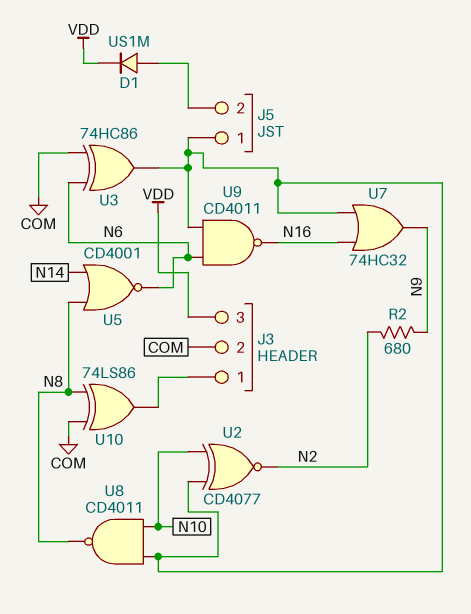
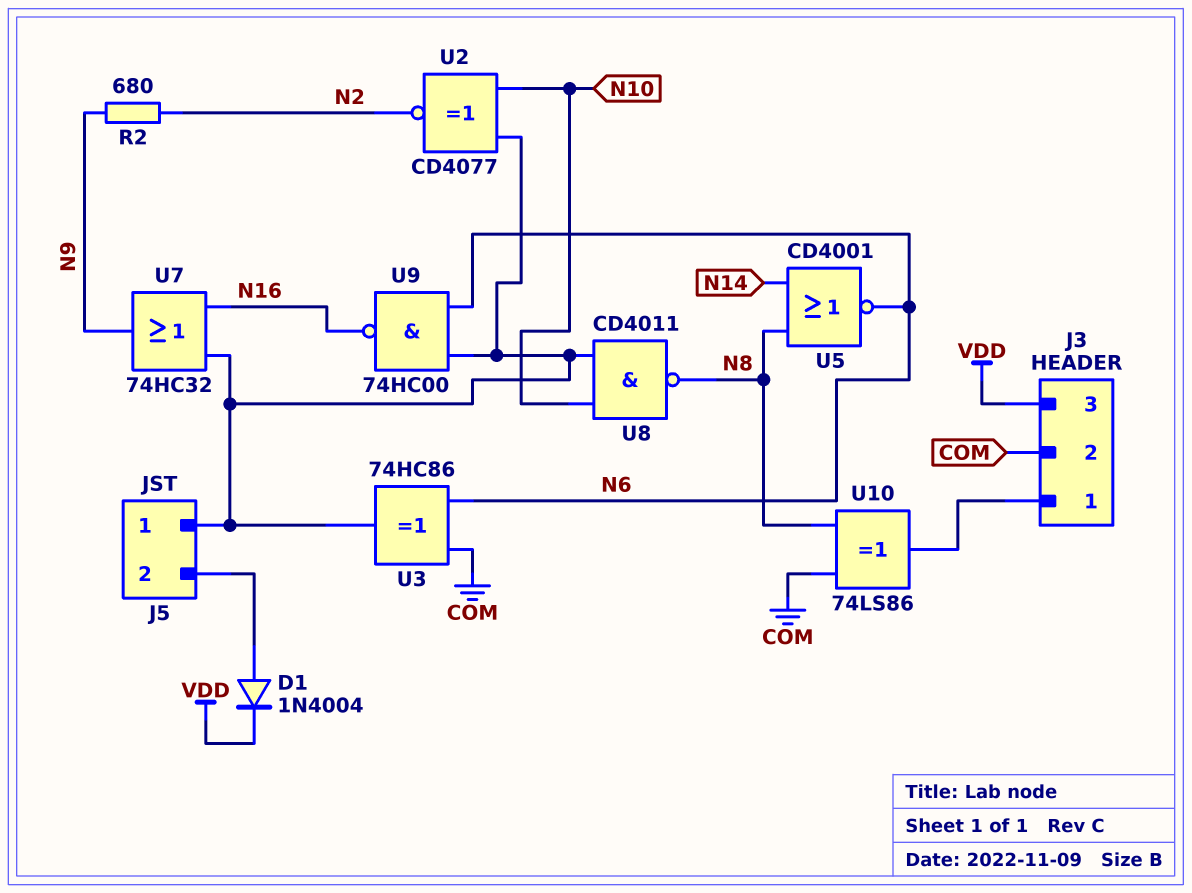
D1: diode US1M (A J5/2, K VDD) -> diode 1N4004 (A J5/2, K VDD)
U9: NAND CD4011 (in J5/1, in N6, out N16) -> NAND 74HC00 (in J5/1, in N6, out N16)

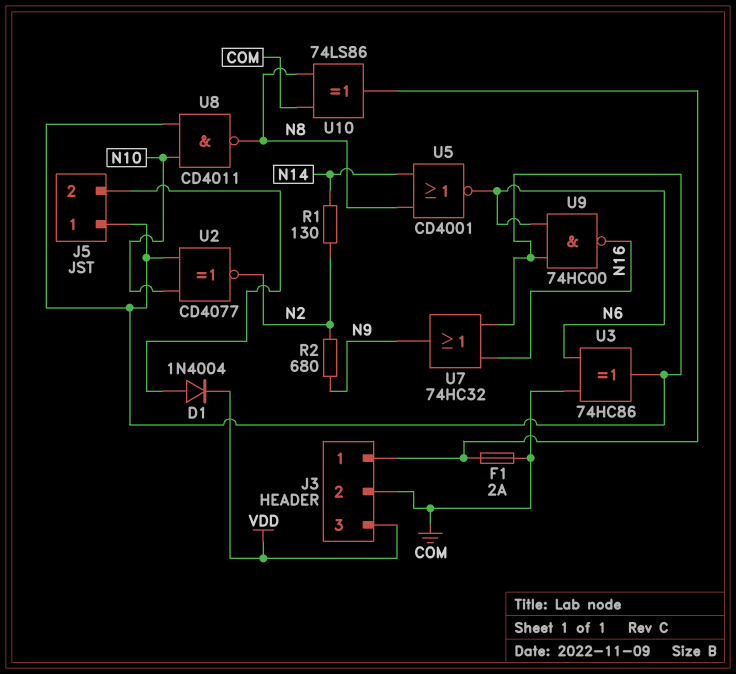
F1: none -> 2A (COM, J3/1)
R1: none -> 130 (N2, N14)

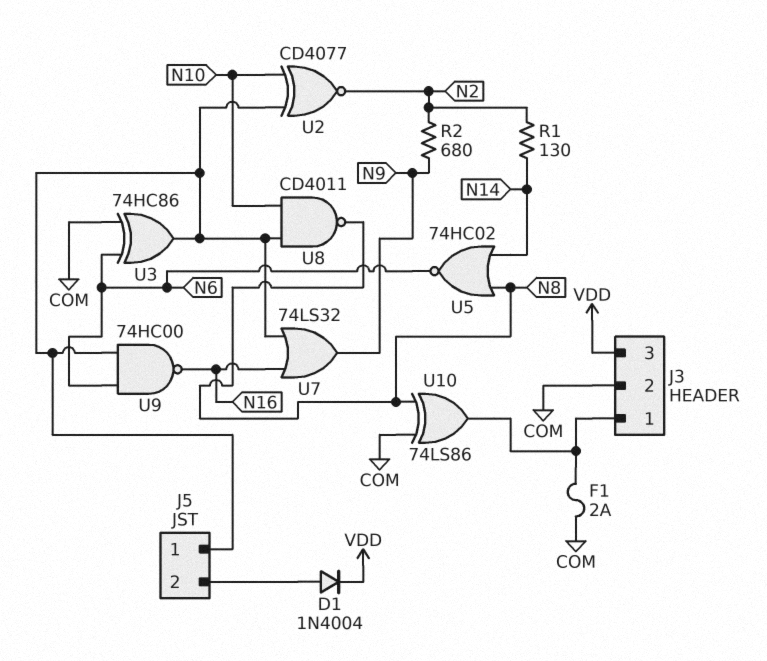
U5: NOR CD4001 (in N8, in N14, out N6) -> NOR 74HC02 (in N8, in N14, out N6)
U7: OR 74HC32 (in J5/1, in N16, out N9) -> OR 74LS32 (in J5/1, in N16, out N9)

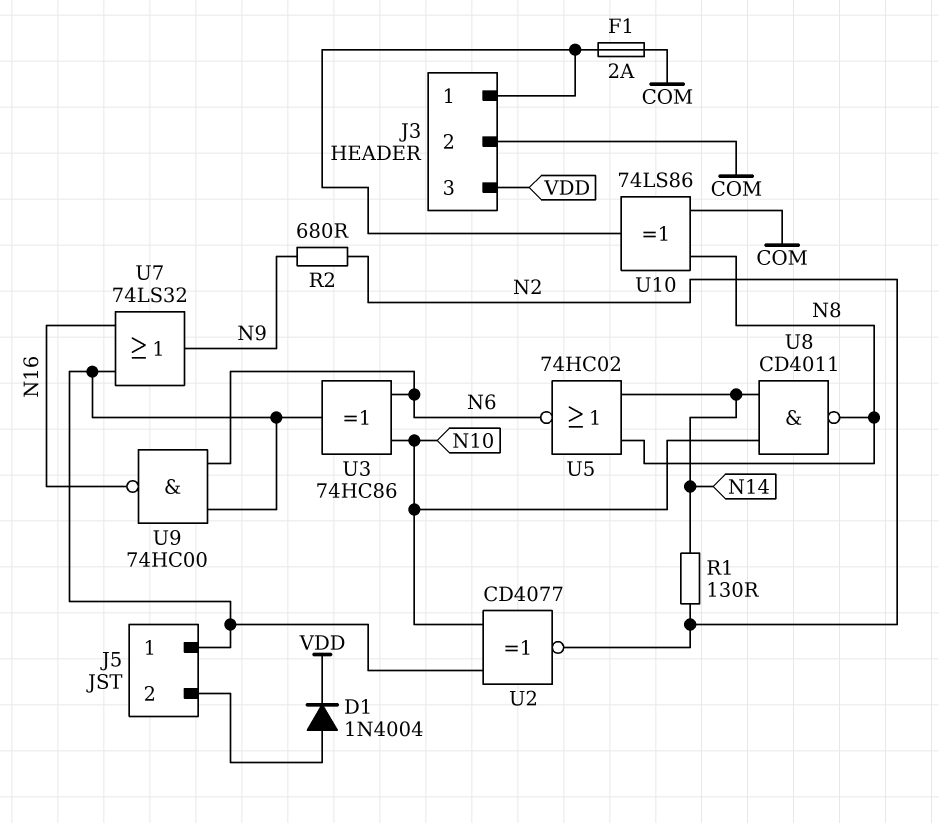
U3: XOR 74HC86 (in COM, in N6, out J5/1) -> XOR 74HC86 (in N6, in N10, out J5/1)
U8: NAND CD4011 (in J5/1, in N10, out N8) -> NAND CD4011 (in N10, in N14, out N8)

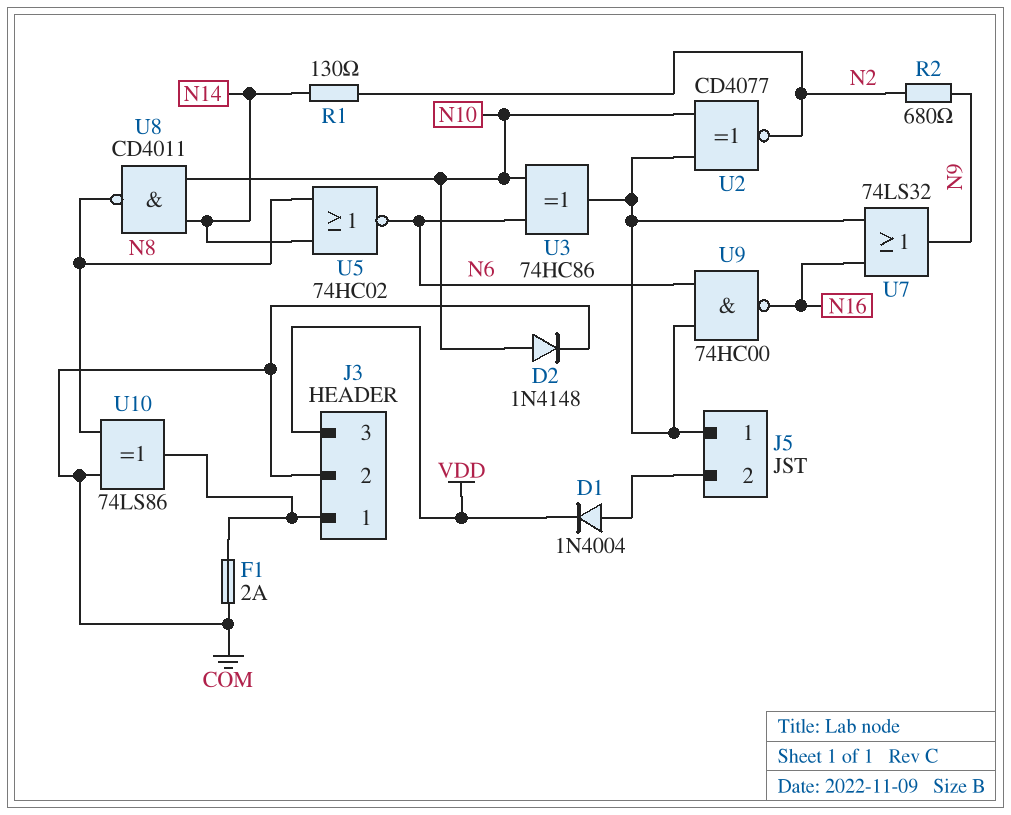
D2: none -> diode 1N4148 (A N10, K COM)

